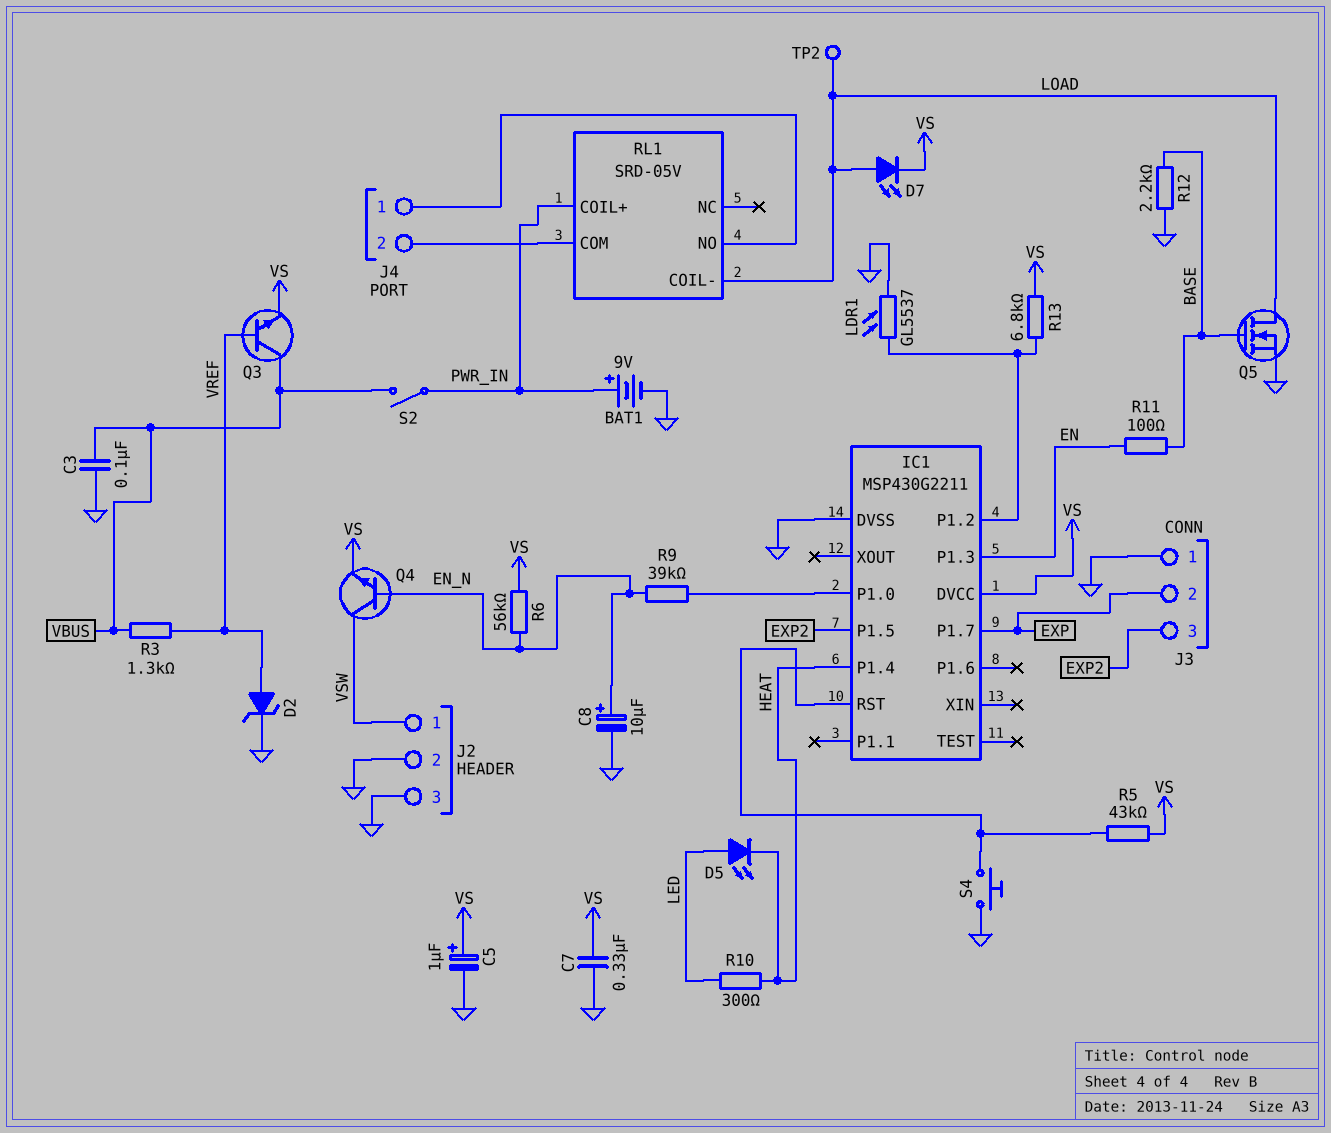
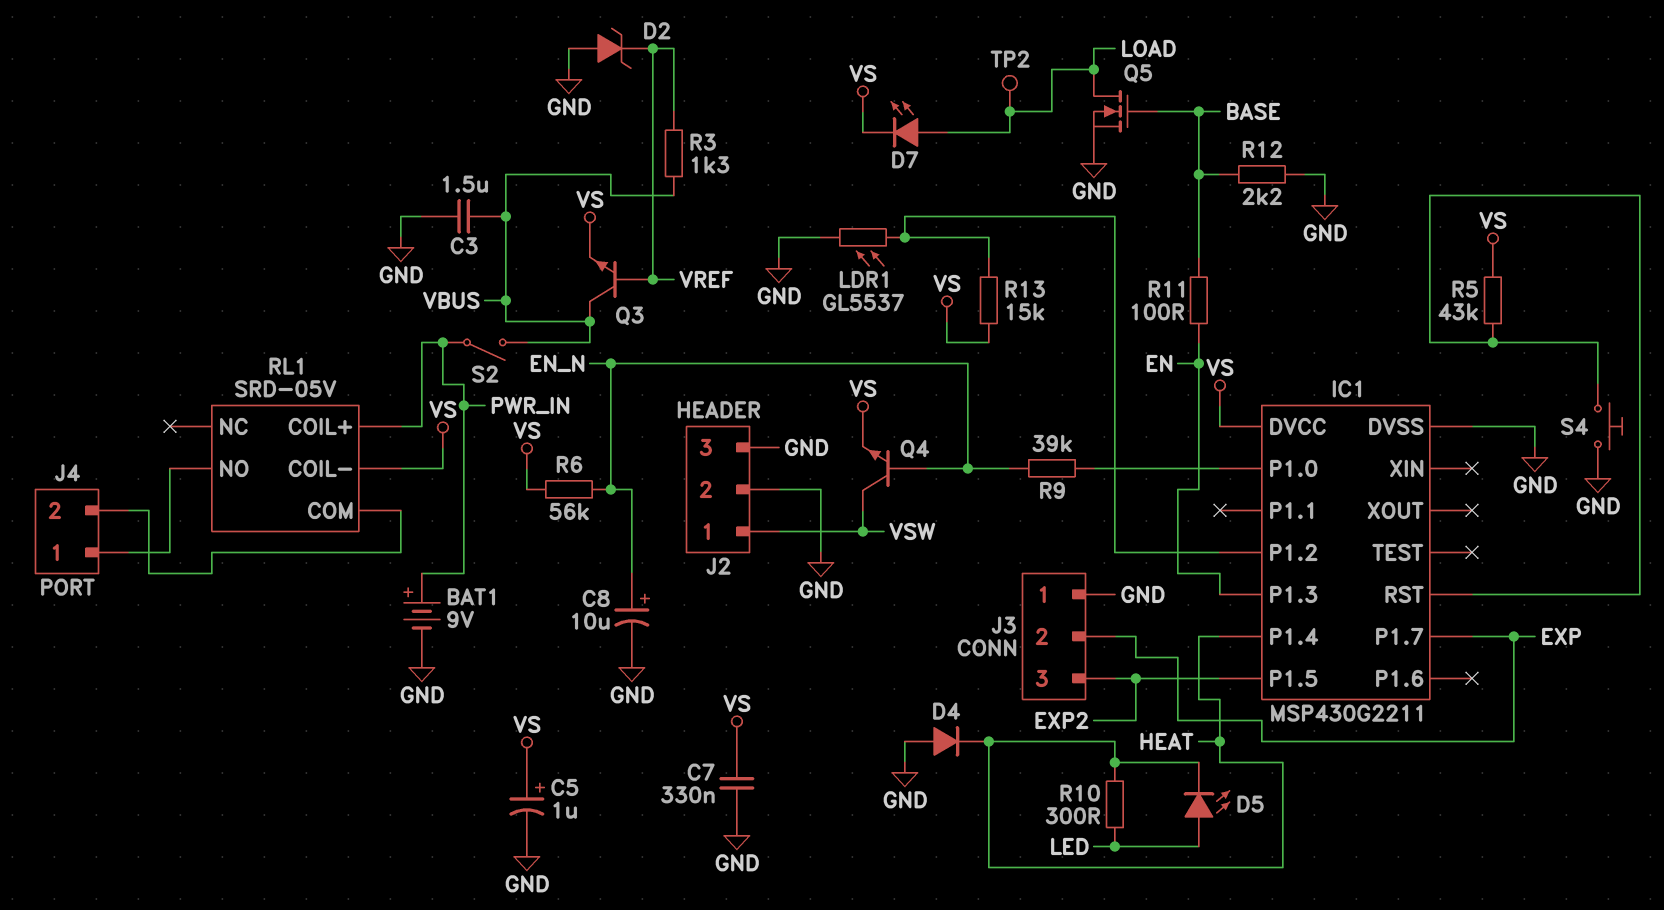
C3: 100nF (GND, VBUS) -> 1.5uF (GND, VBUS)
D2: zener (A VREF, K GND) -> zener (A GND, K VREF)
D4: none -> diode (A GND, K HEAT)
R13: 6.8k (IC1/P1.2, VS) -> 15k (IC1/P1.2, VS)
RL1 pin COIL-: LOAD -> VS

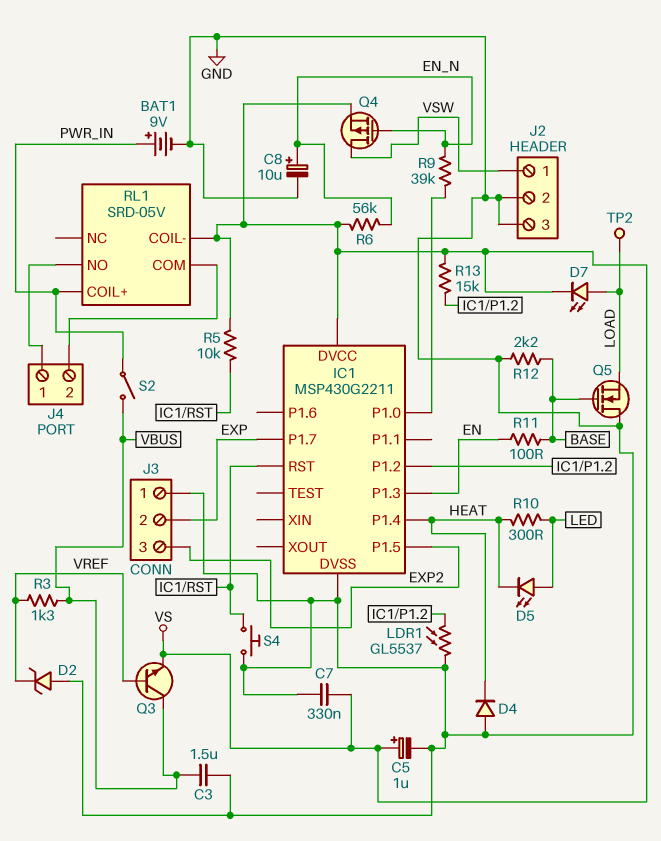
Q4: NPN (B EN_N, C VSW, E VS) -> PMOS (G EN_N, D VSW, S VS)
Q5: NMOS (G BASE, D LOAD, S GND) -> NMOS (G BASE, D GND, S LOAD)
R5: 43k (IC1/RST, VS) -> 10k (IC1/RST, VS)

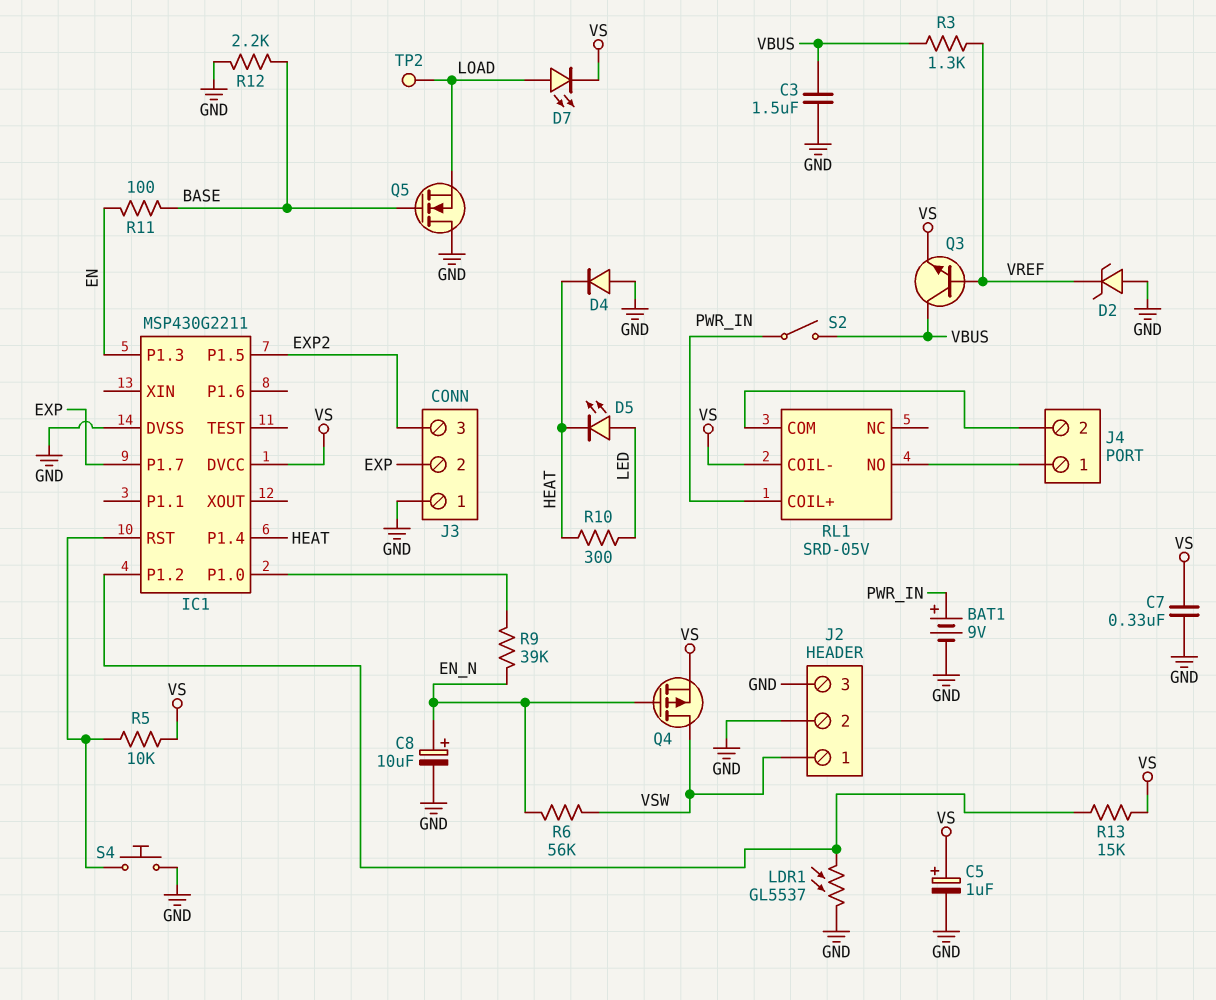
R6: 56k (EN_N, VS) -> 56k (EN_N, VSW)

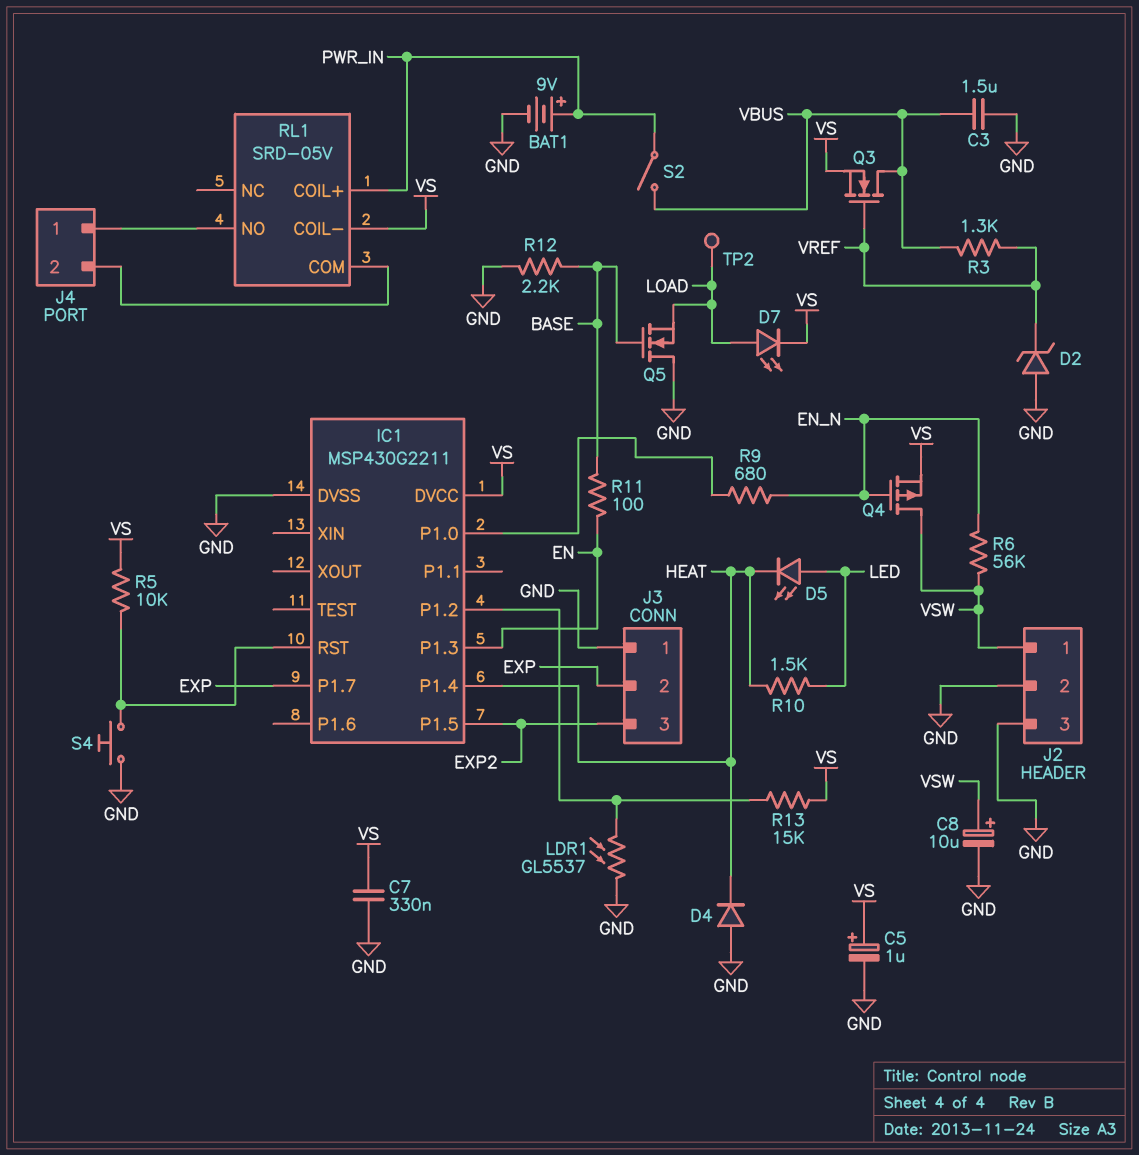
C8: 10uF (plus EN_N, minus GND) -> 10uF (plus VSW, minus GND)
Q3: NPN (B VREF, C VBUS, E VS) -> NMOS (G VREF, D VBUS, S VS)
R9: 39k (EN_N, IC1/P1.0) -> 680 (EN_N, IC1/P1.0)
R10: 300 (HEAT, LED) -> 1.5k (HEAT, LED)

